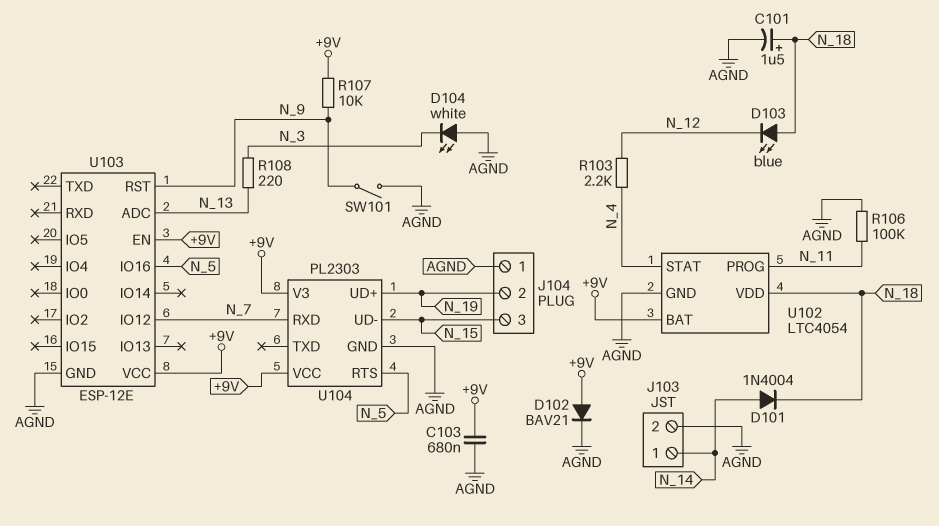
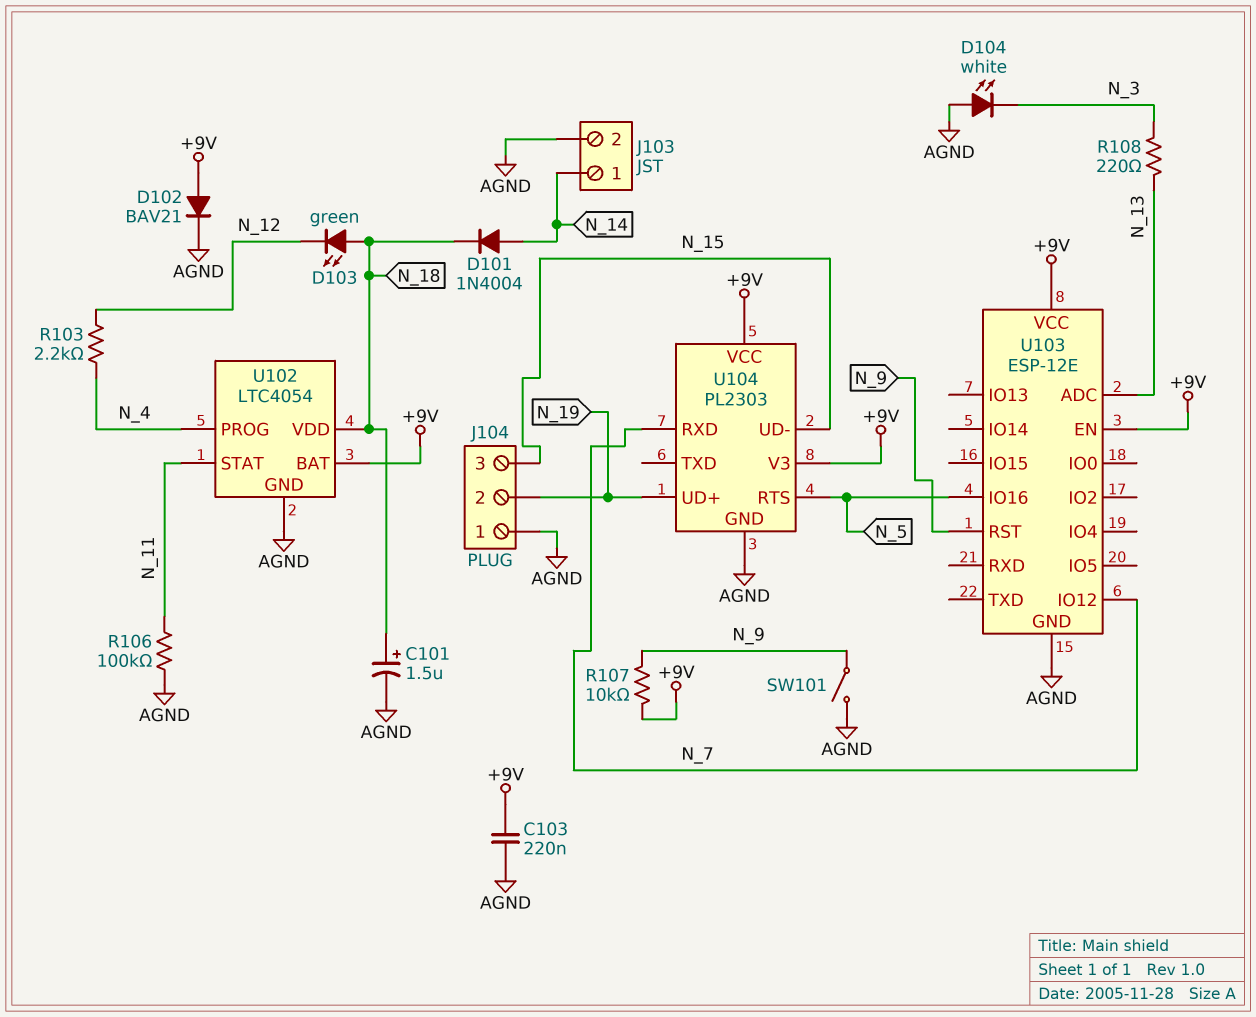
C103: 680nF (+9V, AGND) -> 220nF (+9V, AGND)
D103: LED blue (A N_18, K N_12) -> LED green (A N_18, K N_12)
U102 pin PROG: N_11 -> N_4
U102 pin STAT: N_4 -> N_11

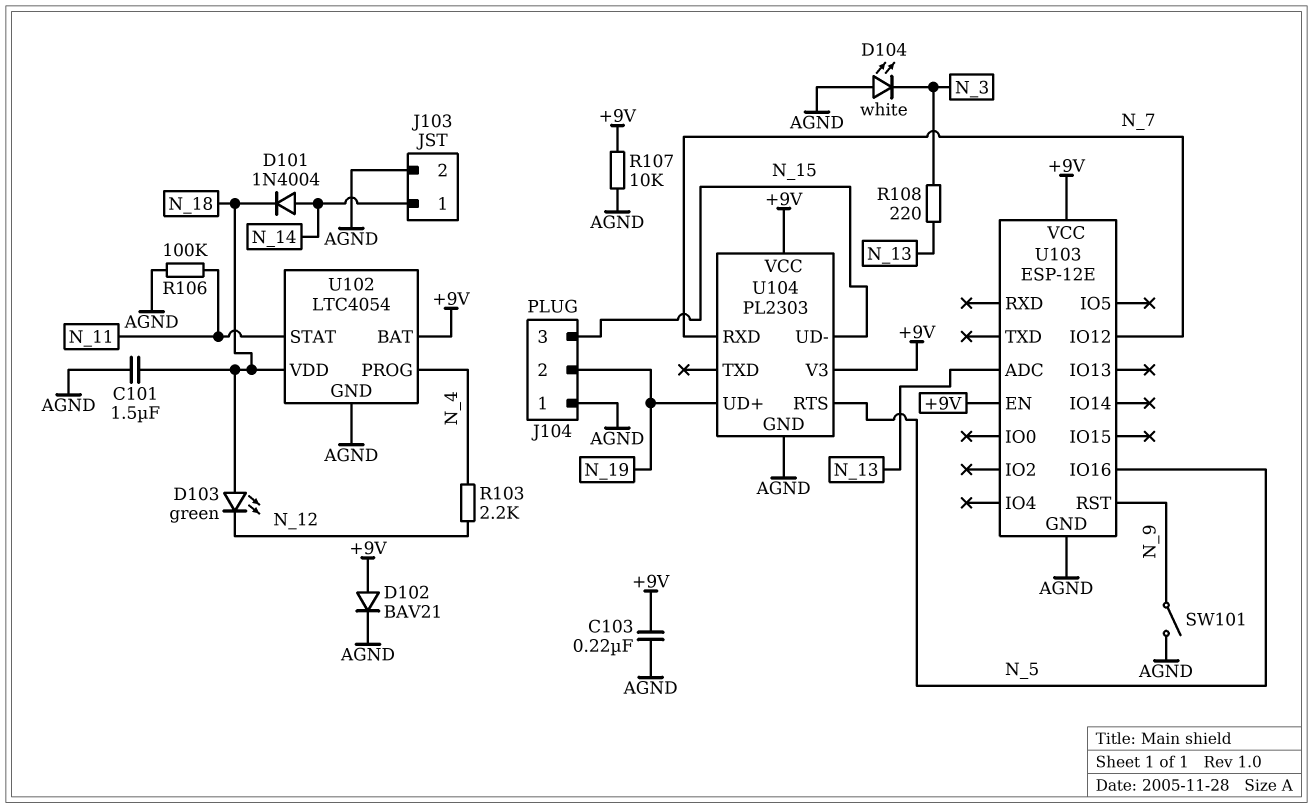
C101: 1.5uF (plus N_18, minus AGND) -> 1.5uF (AGND, N_18)
R107: 10k (+9V, N_9) -> 10k (+9V, AGND)

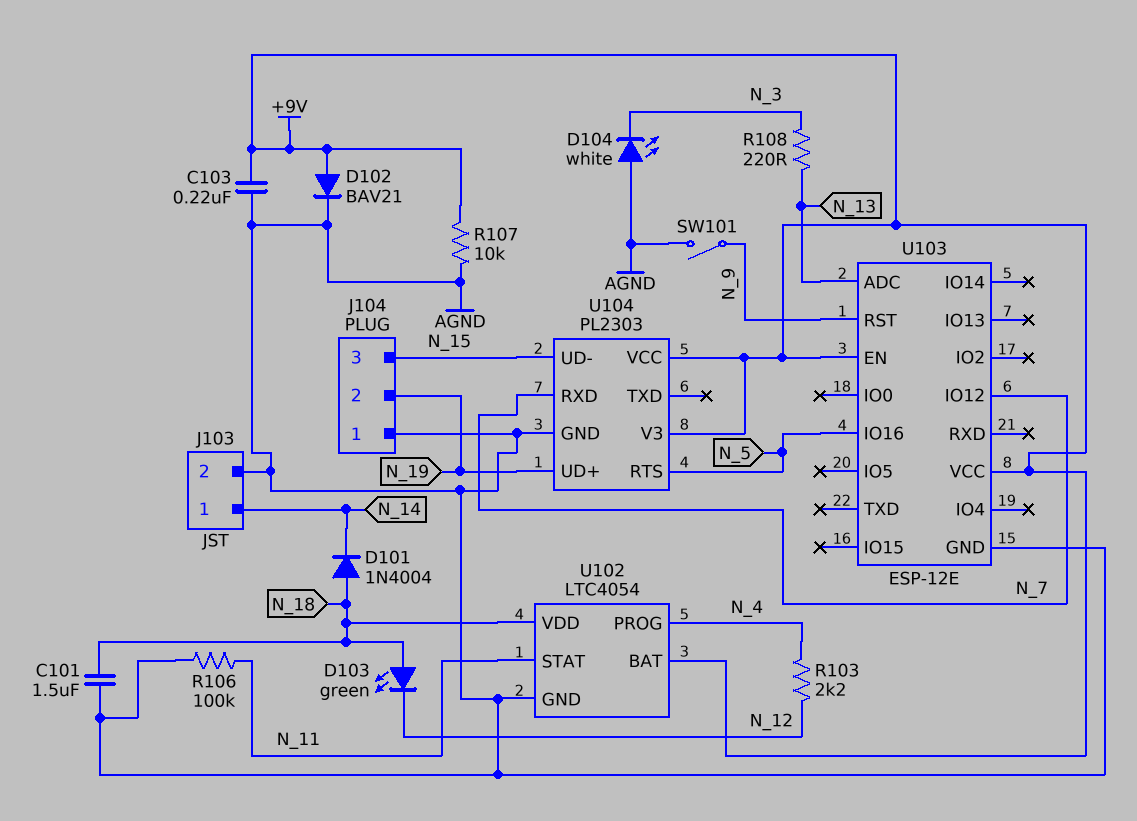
D101: diode 1N4004 (A N_14, K N_18) -> diode 1N4004 (A N_18, K N_14)

